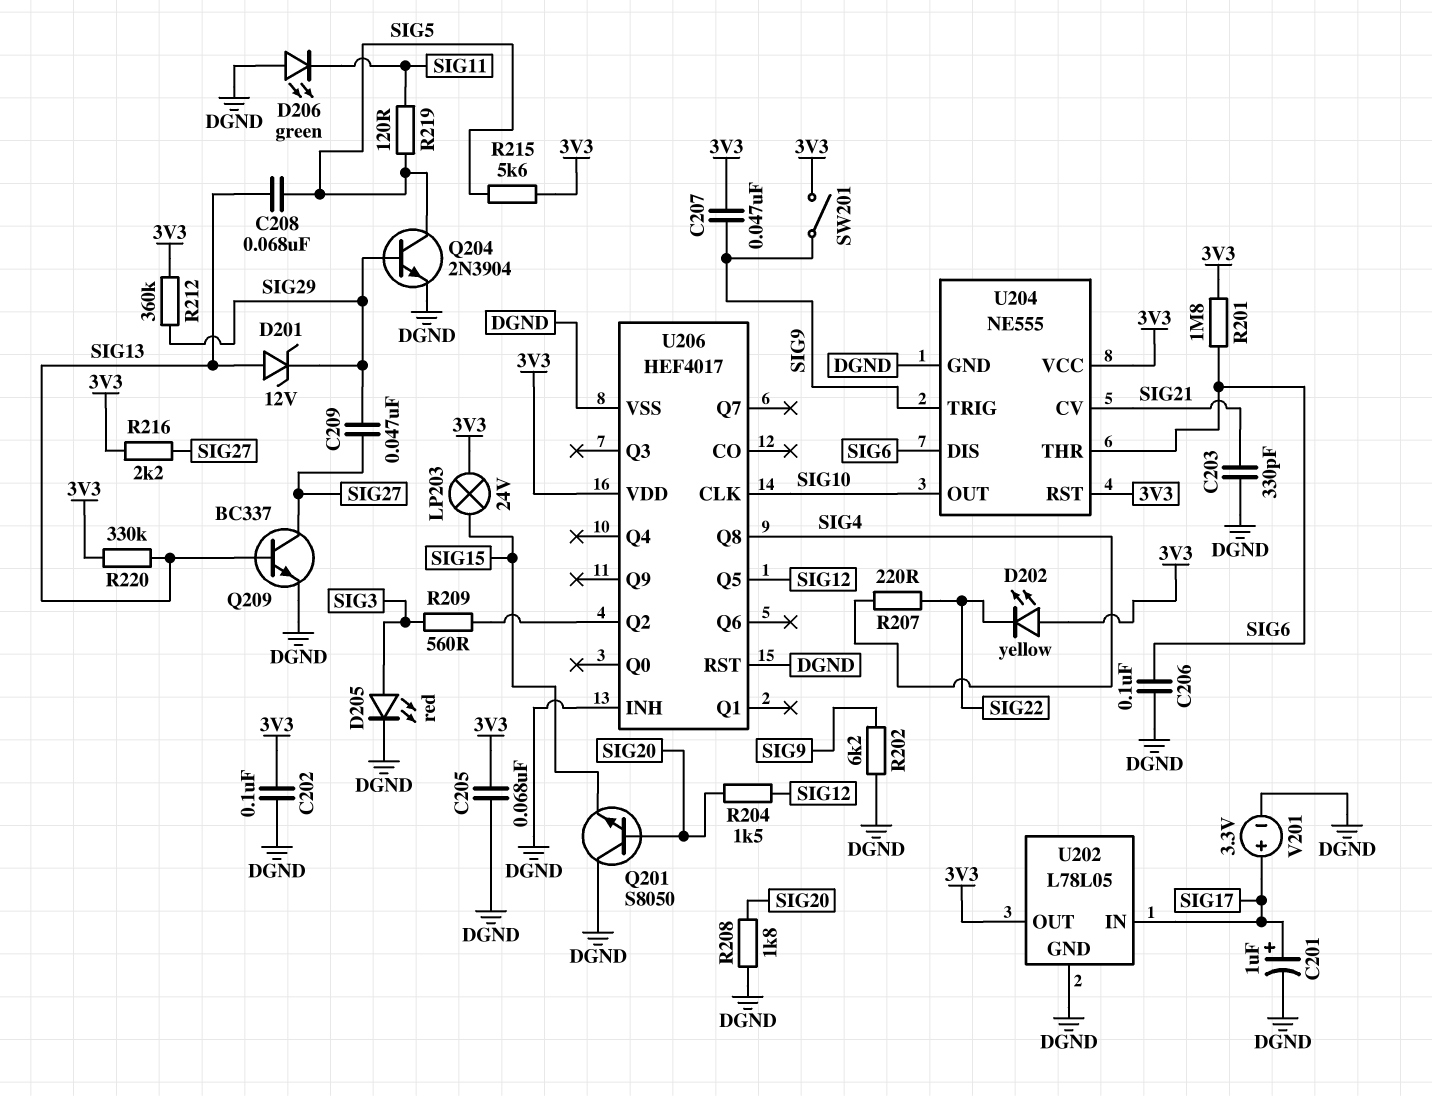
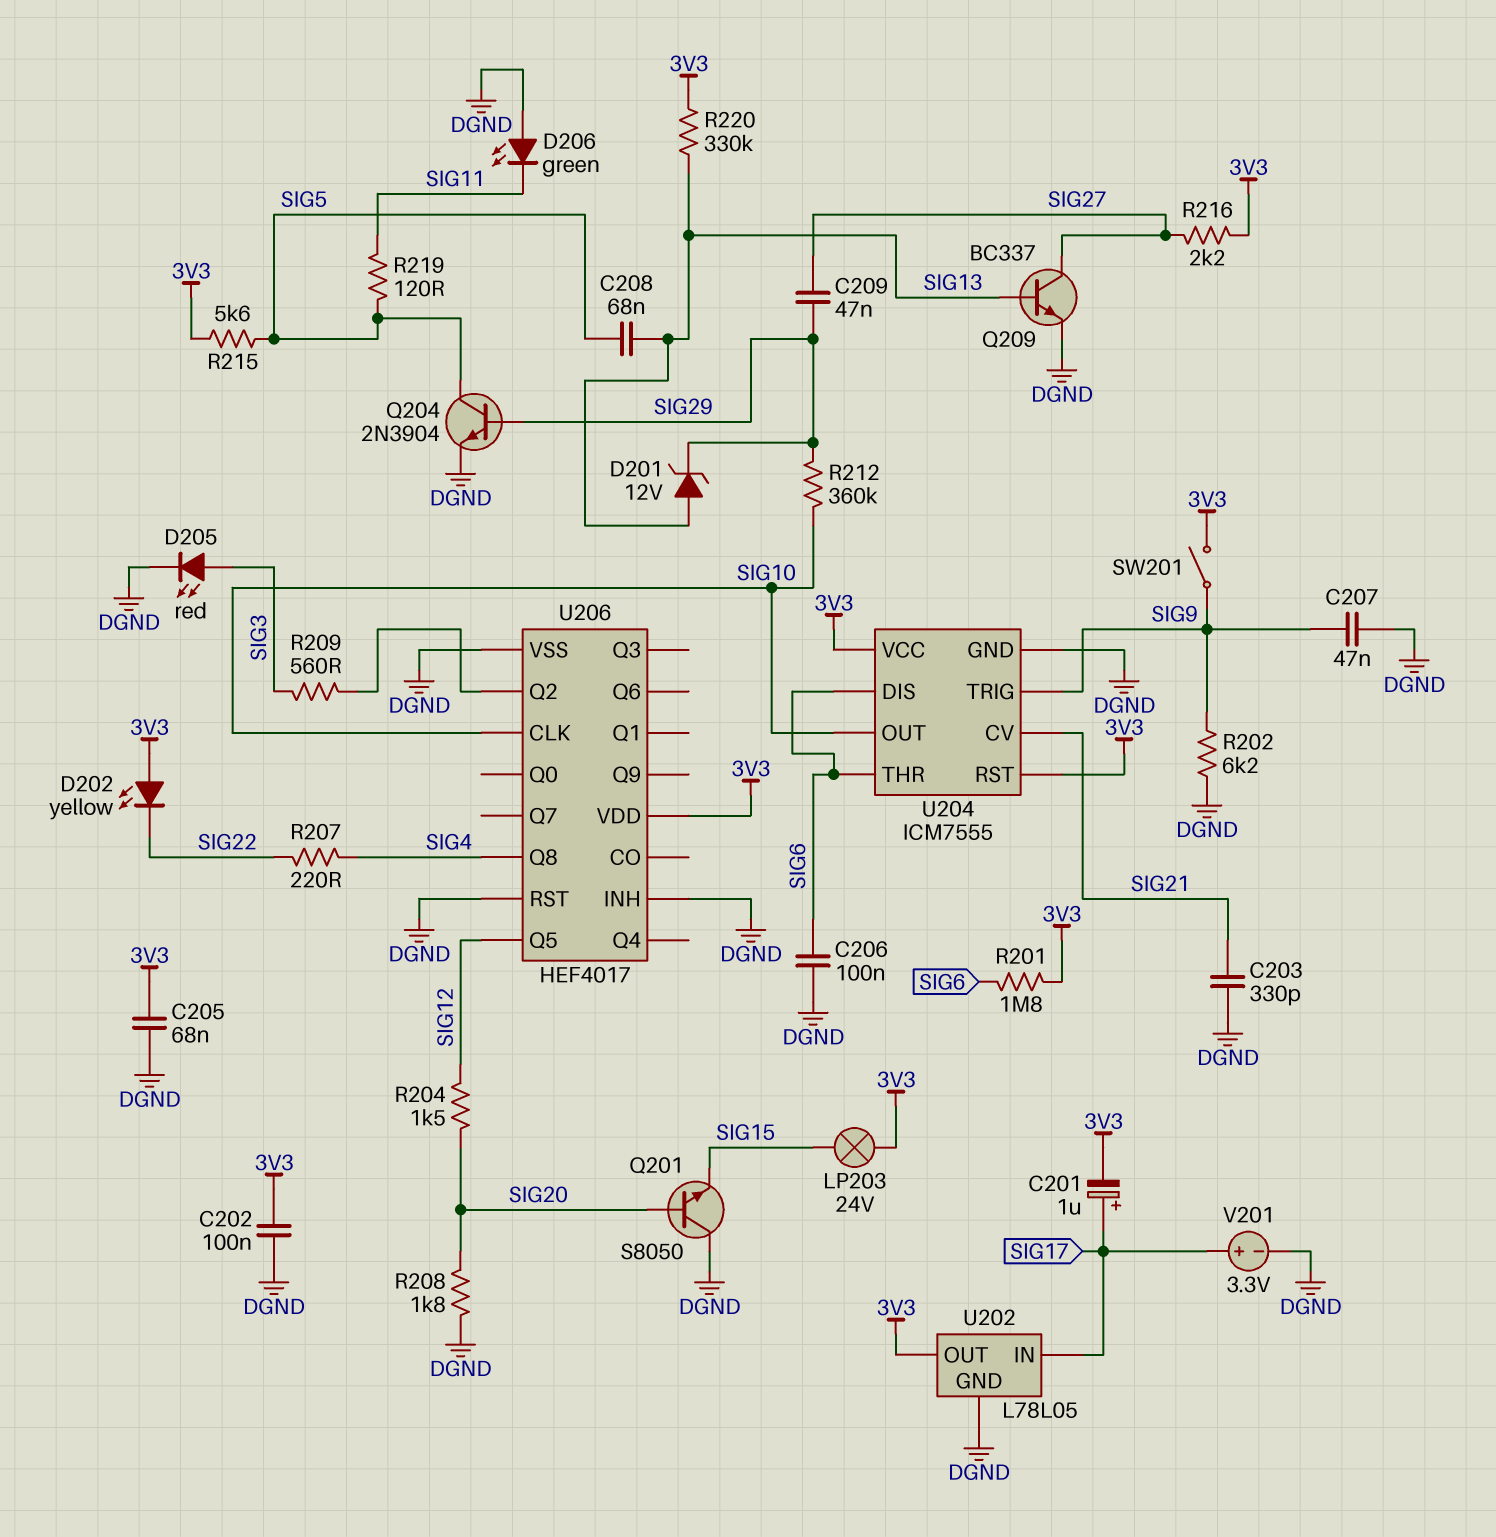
C201: 1uF (plus SIG17, minus DGND) -> 1uF (plus SIG17, minus 3V3)
C207: 47nF (3V3, SIG9) -> 47nF (DGND, SIG9)
R212: 360k (3V3, SIG29) -> 360k (SIG10, SIG29)
U204: NE555 -> ICM7555

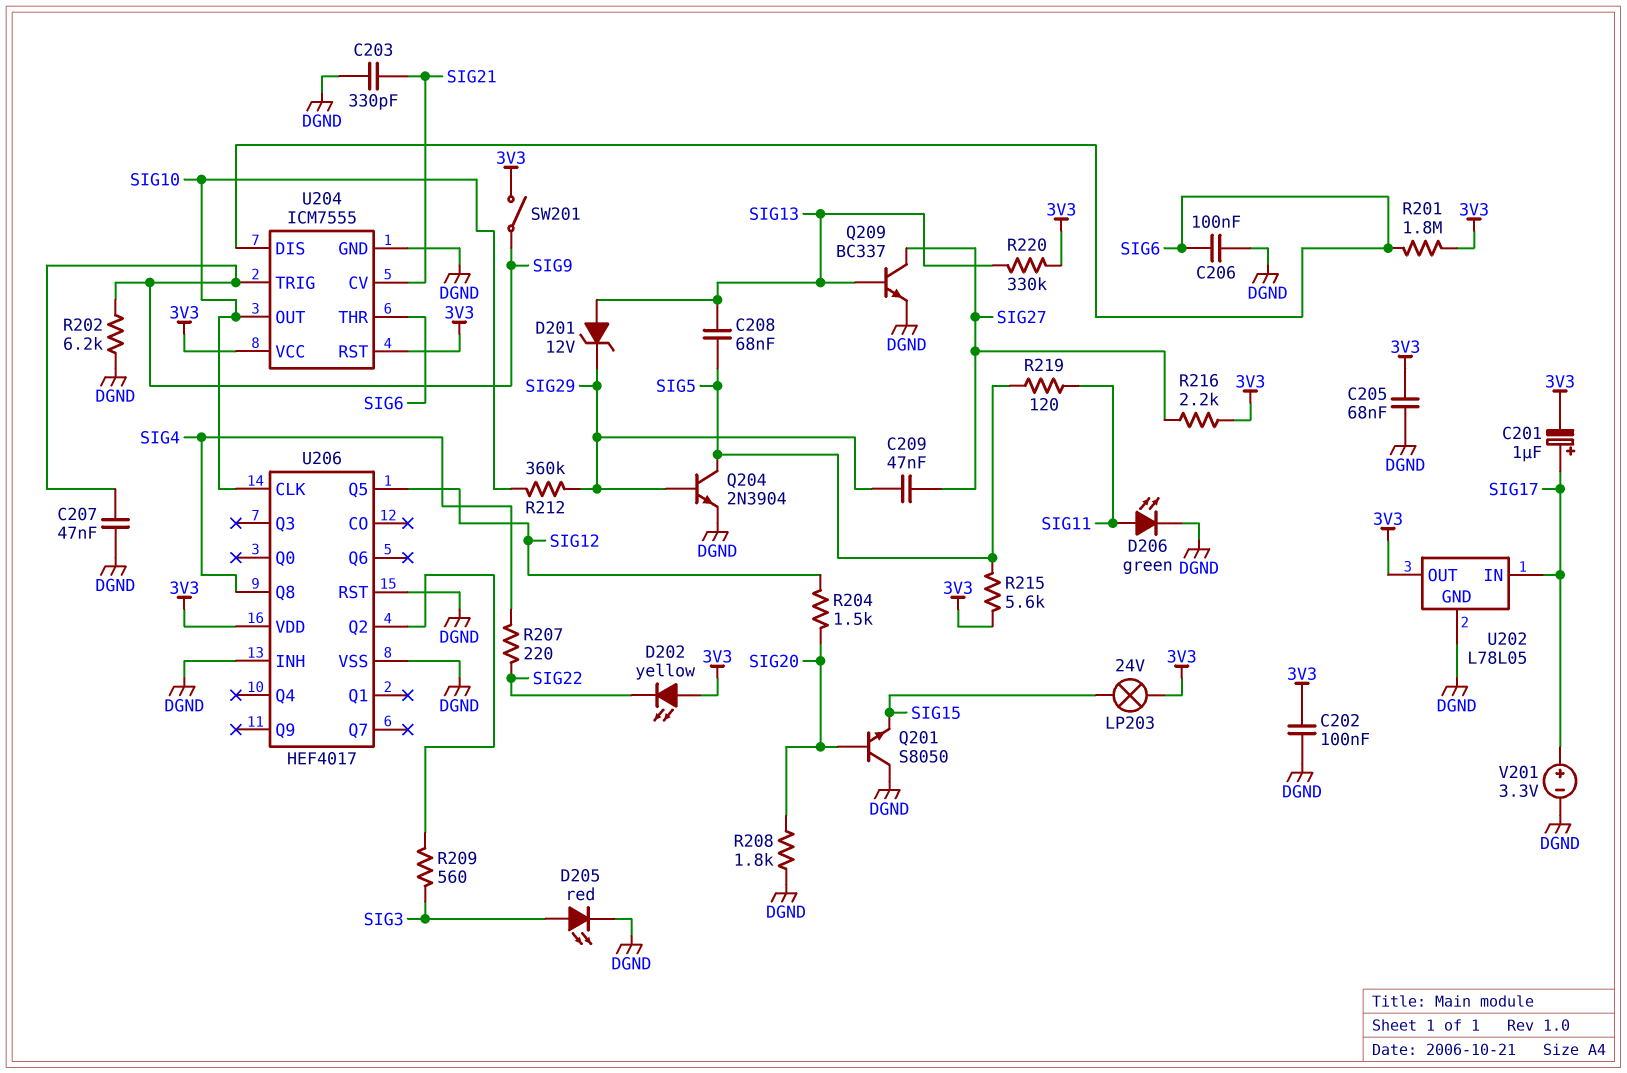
D206: LED green (A DGND, K SIG11) -> LED green (A SIG11, K DGND)

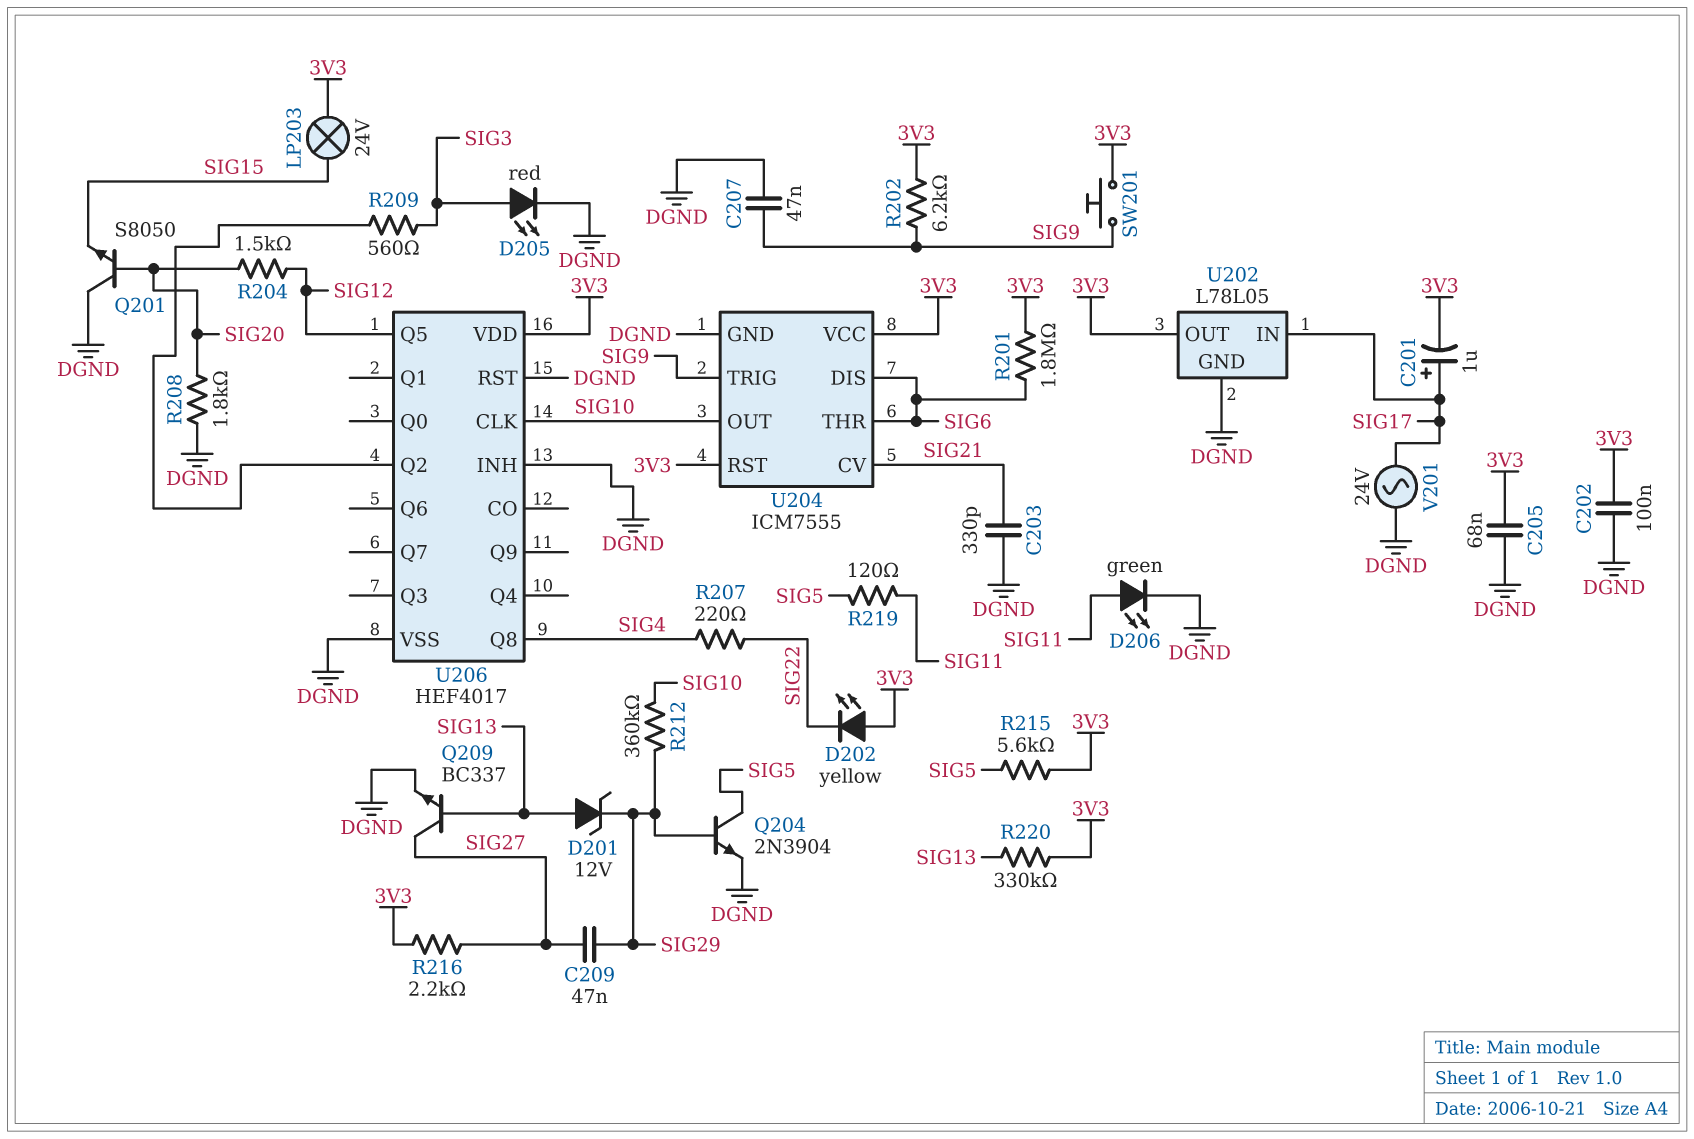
C206: 100nF (DGND, SIG6) -> none
C208: 68nF (SIG5, SIG13) -> none
R202: 6.2k (DGND, SIG9) -> 6.2k (3V3, SIG9)
SW201: switch (3V3, SIG9) -> button (3V3, SIG9)
V201: 3.3V (plus SIG17, minus DGND) -> AC 24V (DGND, SIG17)

